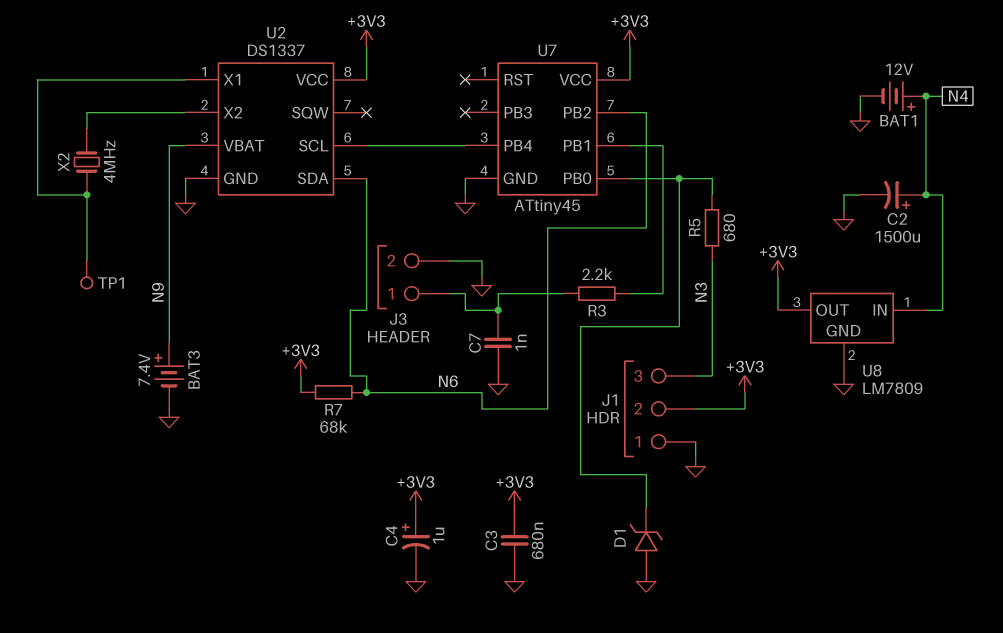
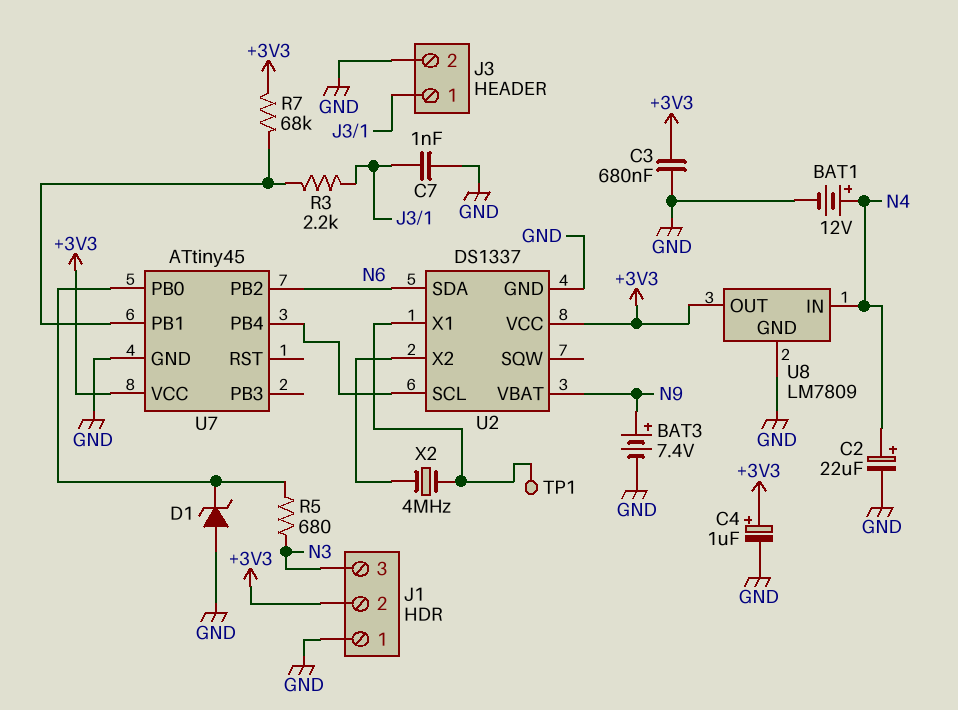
C2: 1500uF (plus N4, minus GND) -> 22uF (plus N4, minus GND)
R7: 68k (+3V3, N6) -> 68k (+3V3, U7/PB1)

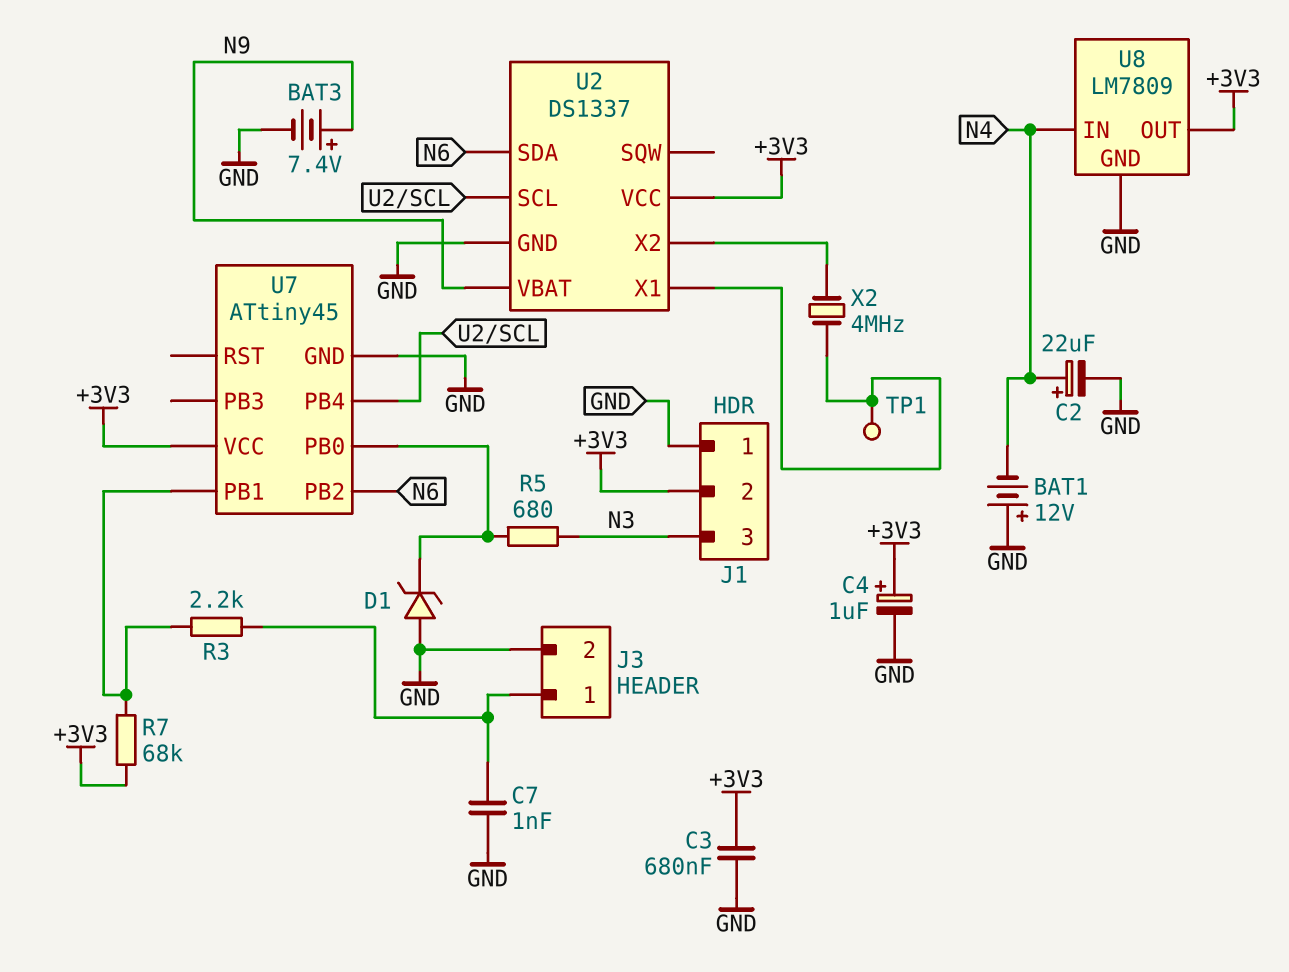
BAT1: 12V (plus N4, minus GND) -> 12V (plus GND, minus N4)

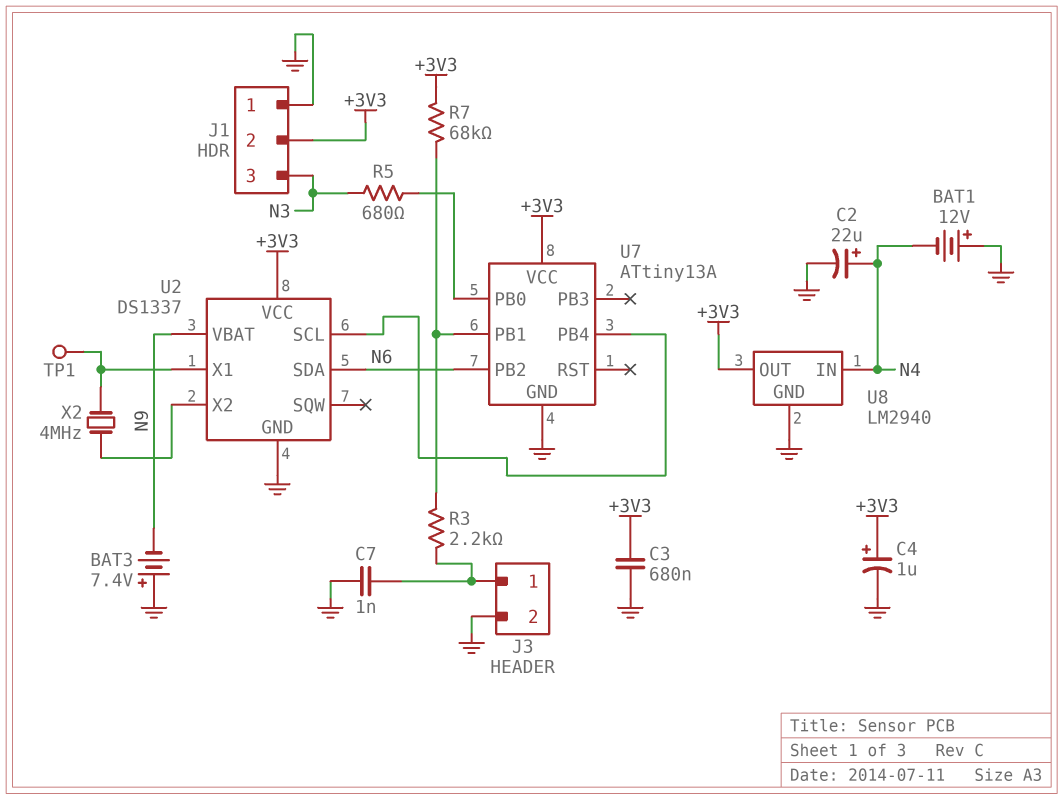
BAT3: 7.4V (plus N9, minus GND) -> 7.4V (plus GND, minus N9)
D1: zener (A GND, K U7/PB0) -> none
U7: ATtiny45 -> ATtiny13A
U8: LM7809 -> LM2940

